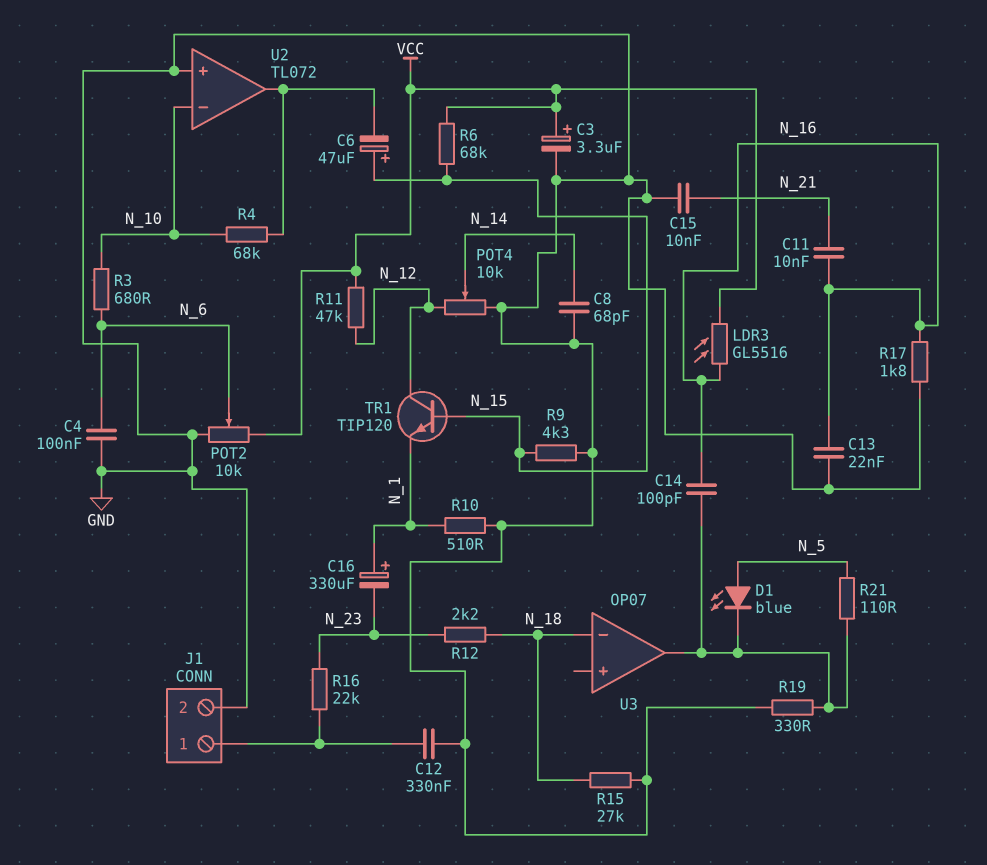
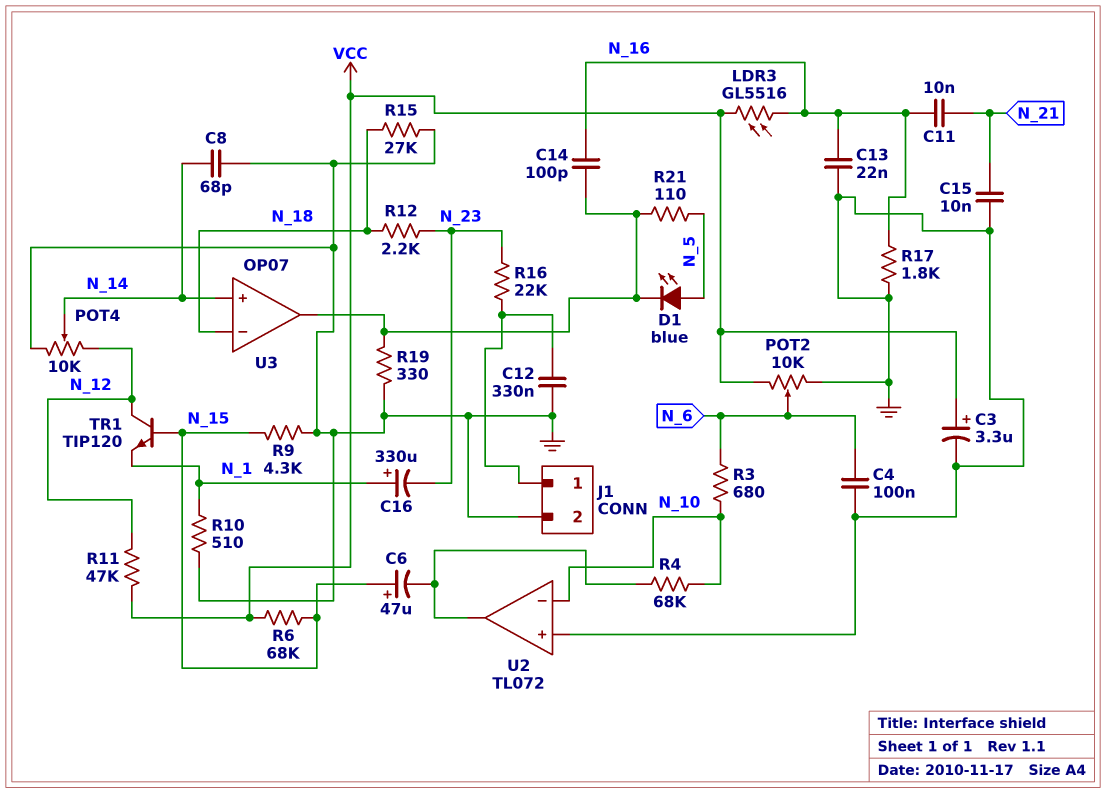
U3 pin in+: none -> N_14

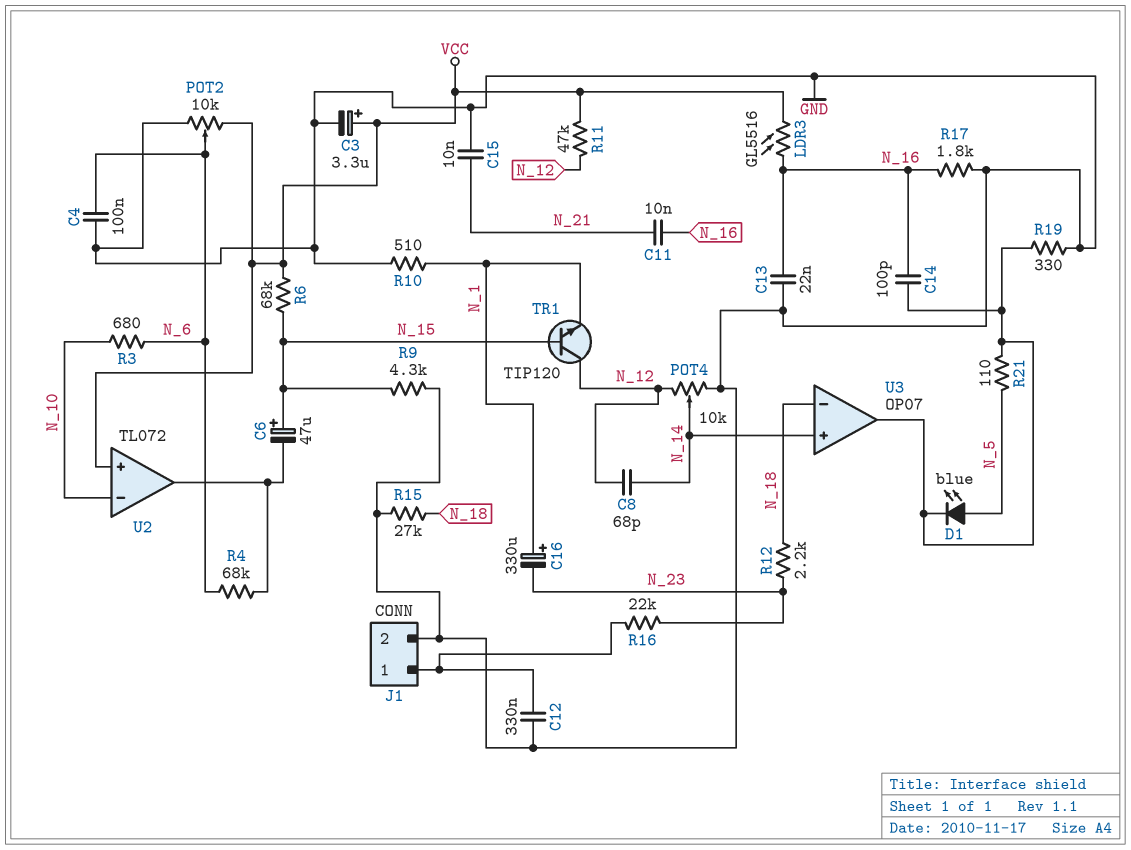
C8: 68pF (GND, N_14) -> 68pF (N_12, N_14)
R4: 68k (N_10, U2/out) -> 68k (N_6, U2/out)
U2 pin in+: GND -> VCC

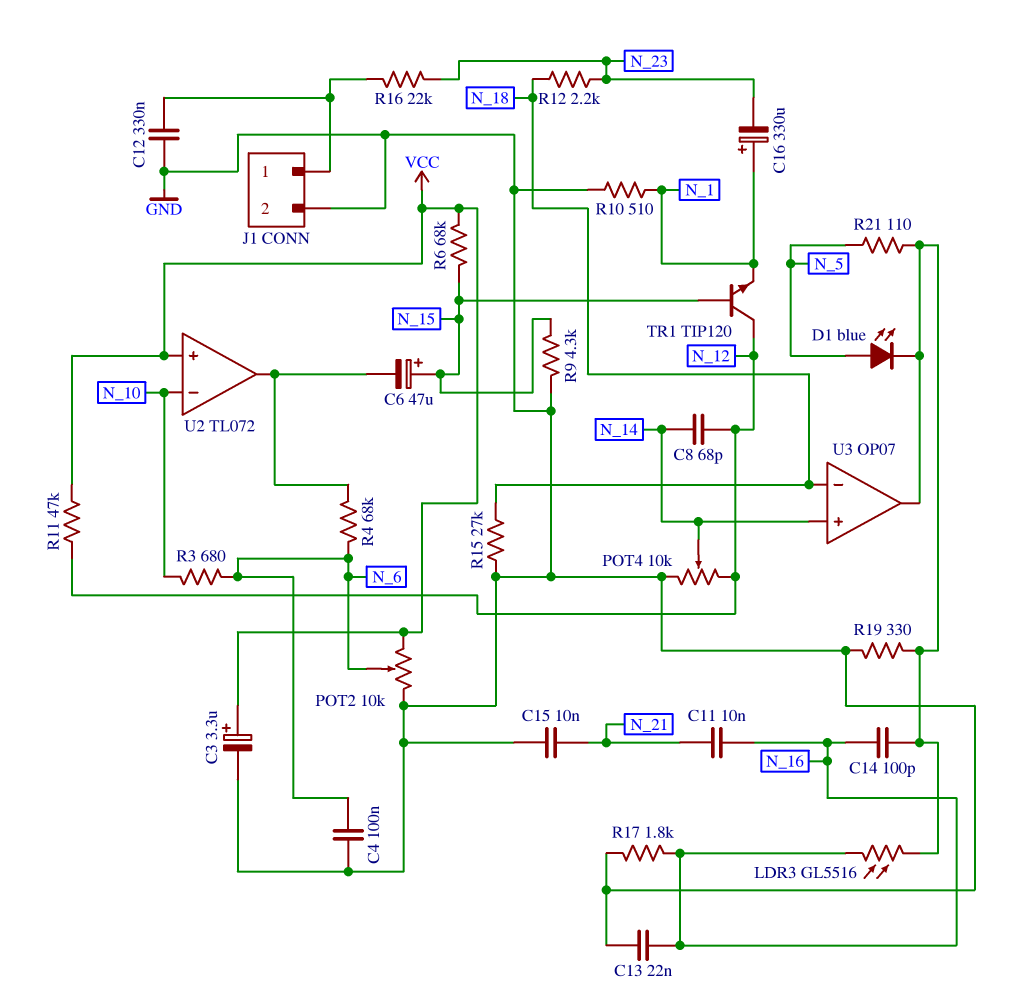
LDR3: GL5516 (N_16, VCC) -> GL5516 (N_16, U3/out)

